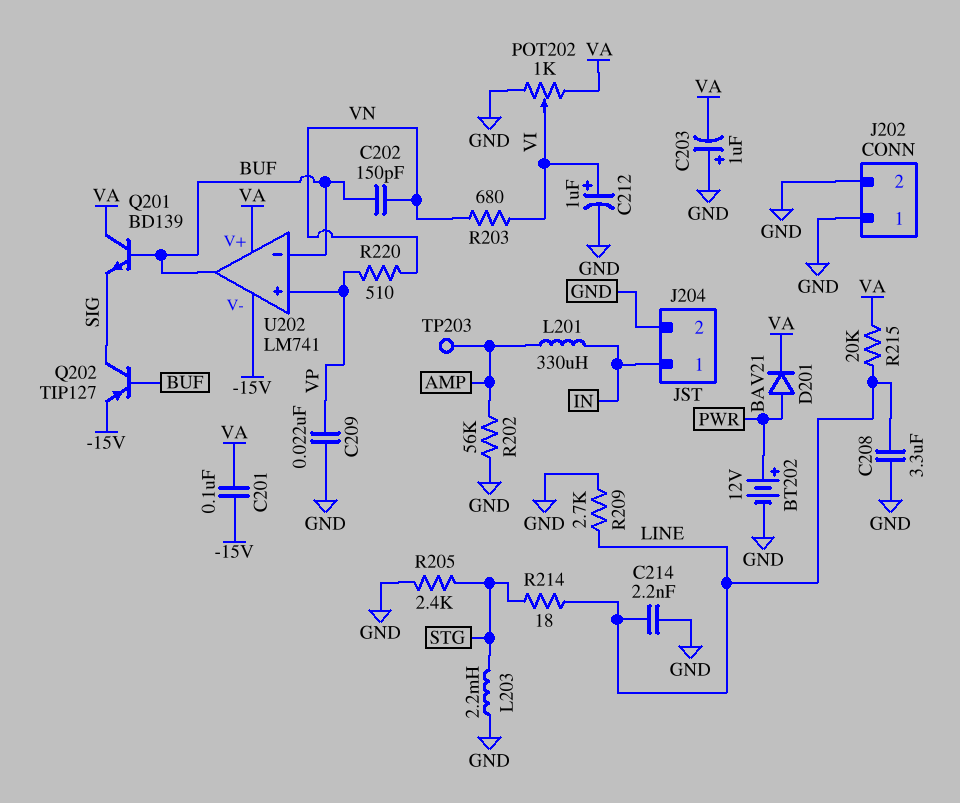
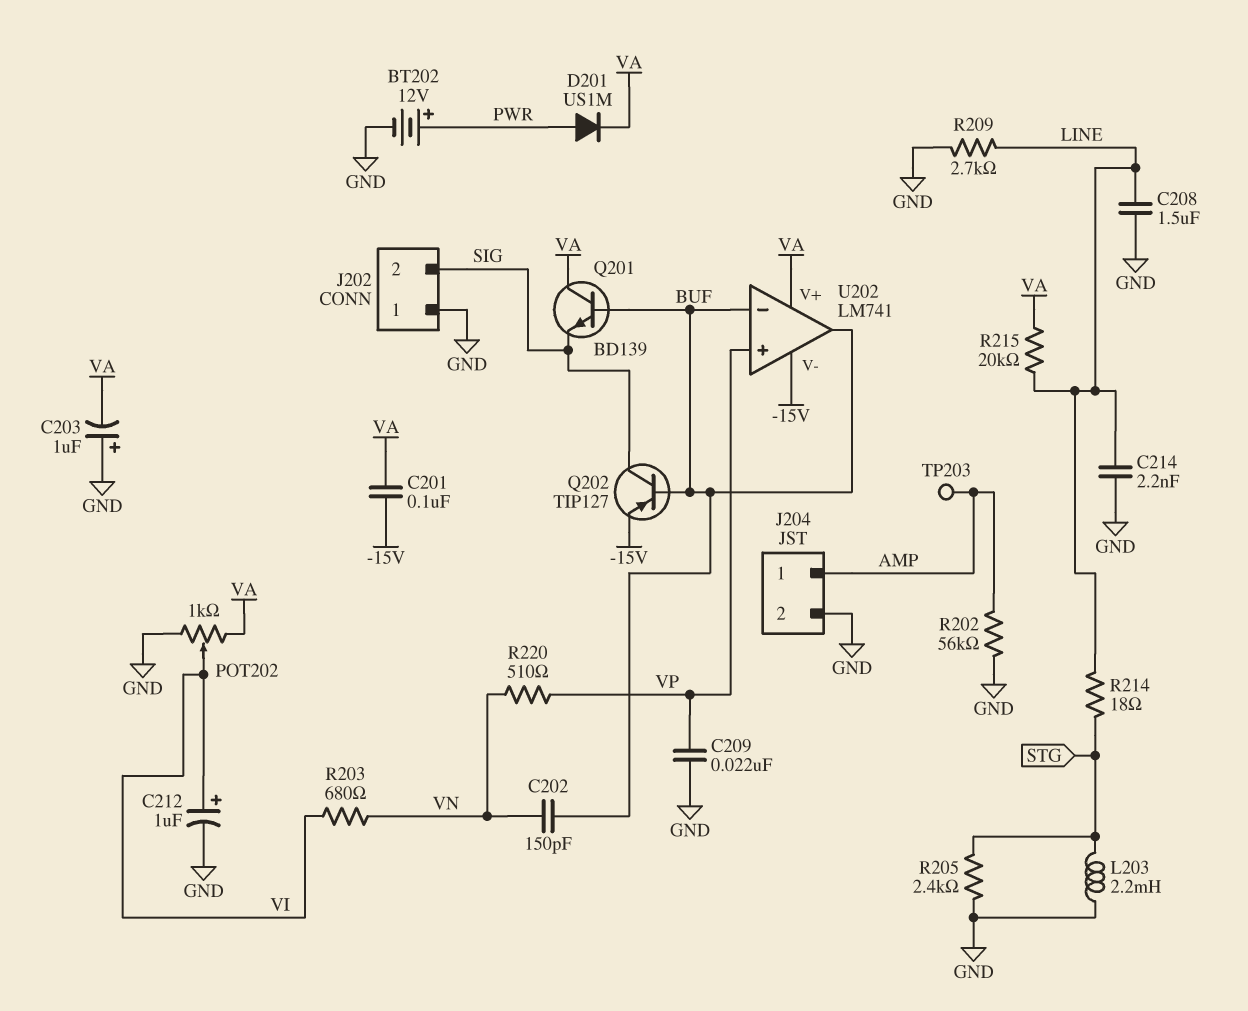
C208: 3.3uF (GND, LINE) -> 1.5uF (GND, LINE)
D201: diode BAV21 (A PWR, K VA) -> diode US1M (A PWR, K VA)
J202 pin 2: GND -> SIG
J204 pin 1: IN -> AMP
L201: 330uH (AMP, IN) -> none

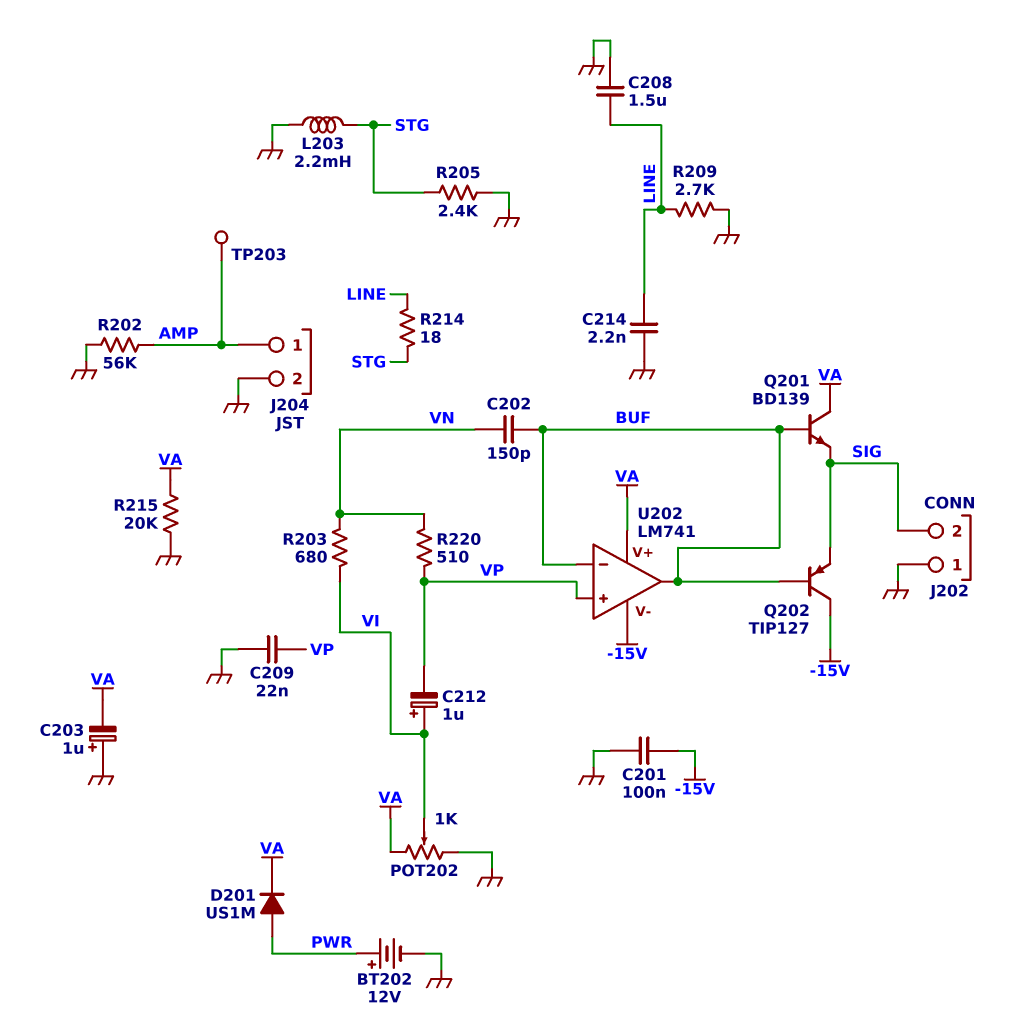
C201: 100nF (-15V, VA) -> 100nF (-15V, GND)
C212: 1uF (plus VI, minus GND) -> 1uF (plus VI, minus VP)
Q202: PNP TIP127 (B BUF, C SIG, E -15V) -> PNP TIP127 (B BUF, C -15V, E SIG)
R215: 20k (LINE, VA) -> 20k (GND, VA)

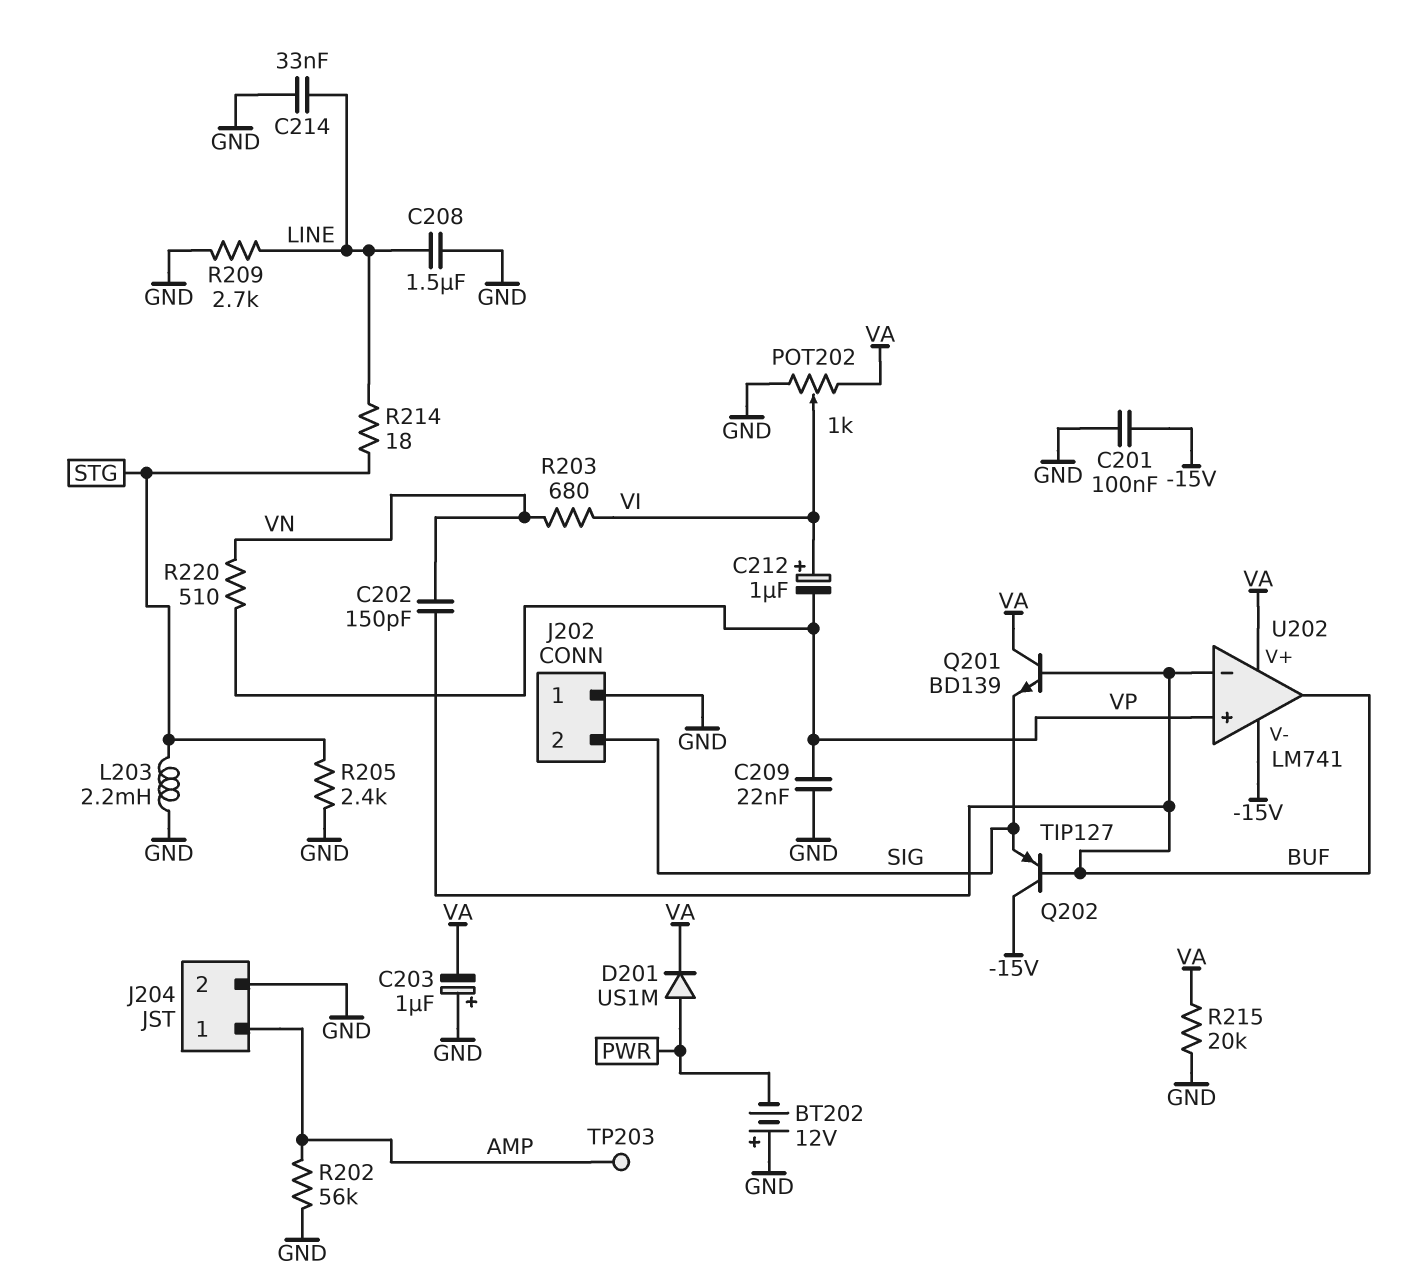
BT202: 12V (plus PWR, minus GND) -> 12V (plus GND, minus PWR)
C214: 2.2nF (GND, LINE) -> 33nF (GND, LINE)

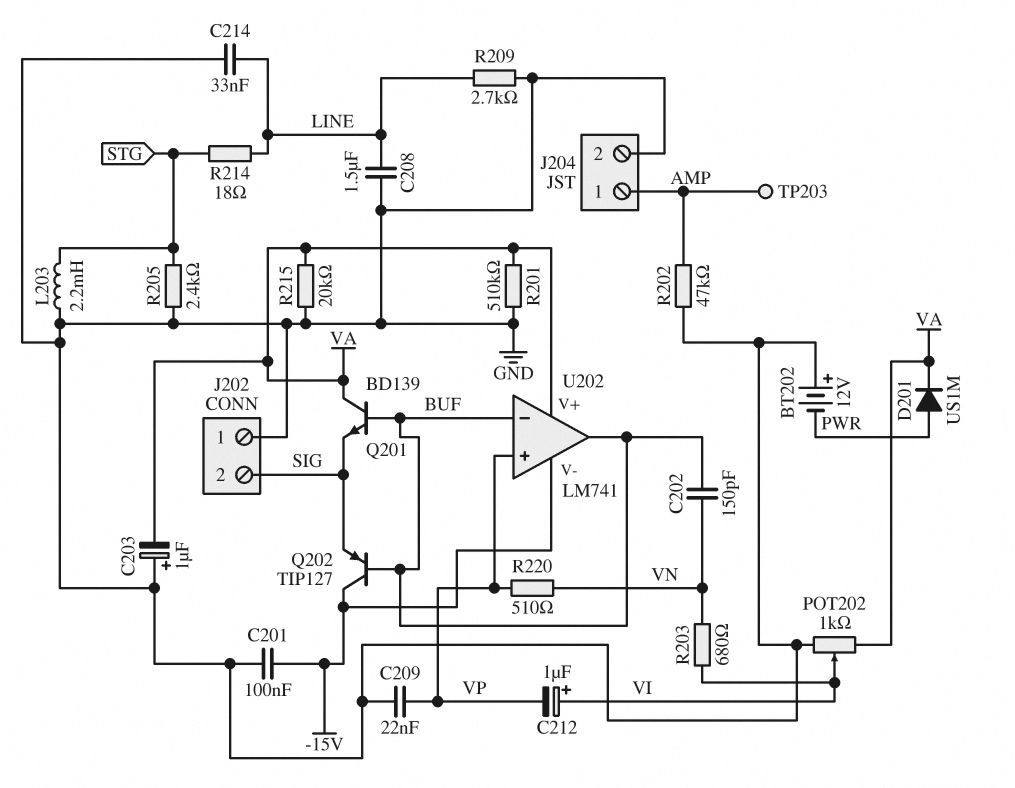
R201: none -> 510k (GND, VA)
R202: 56k (AMP, GND) -> 47k (AMP, GND)

